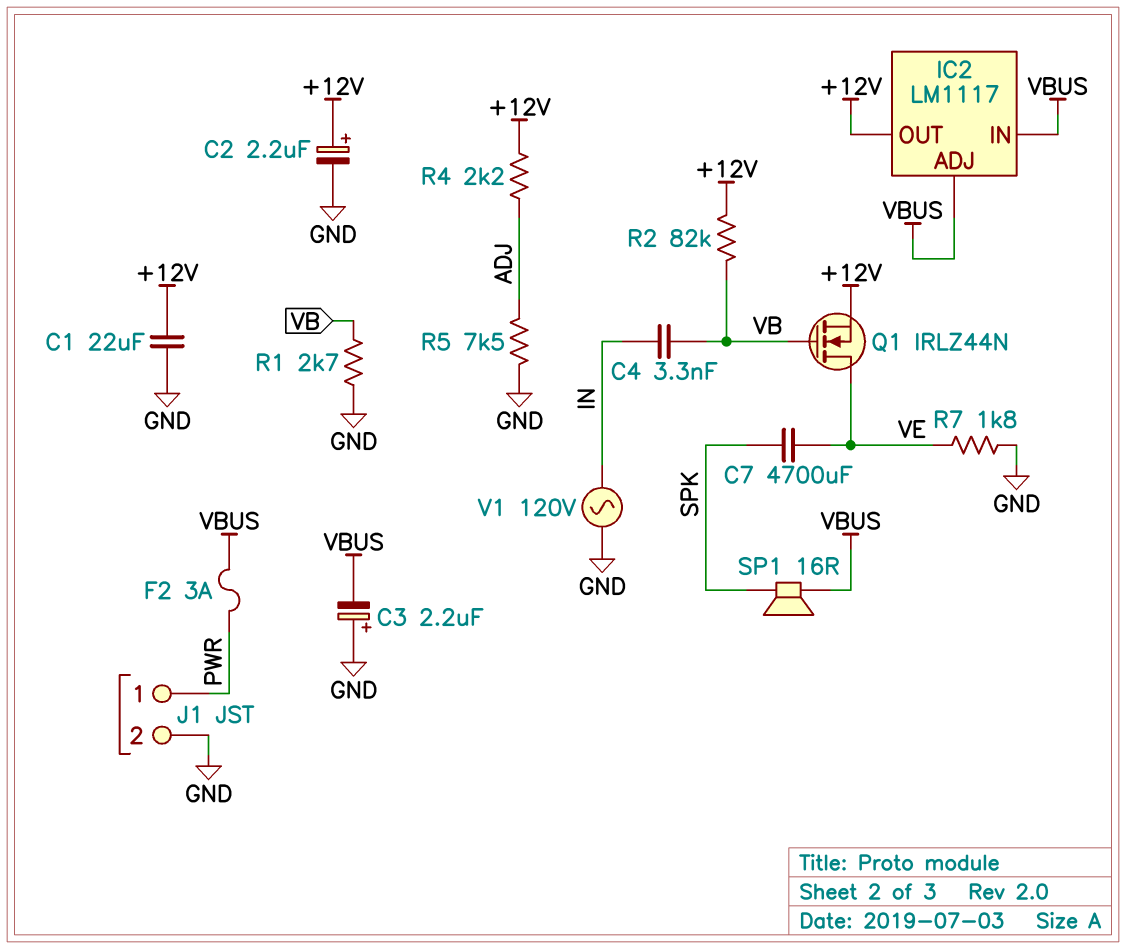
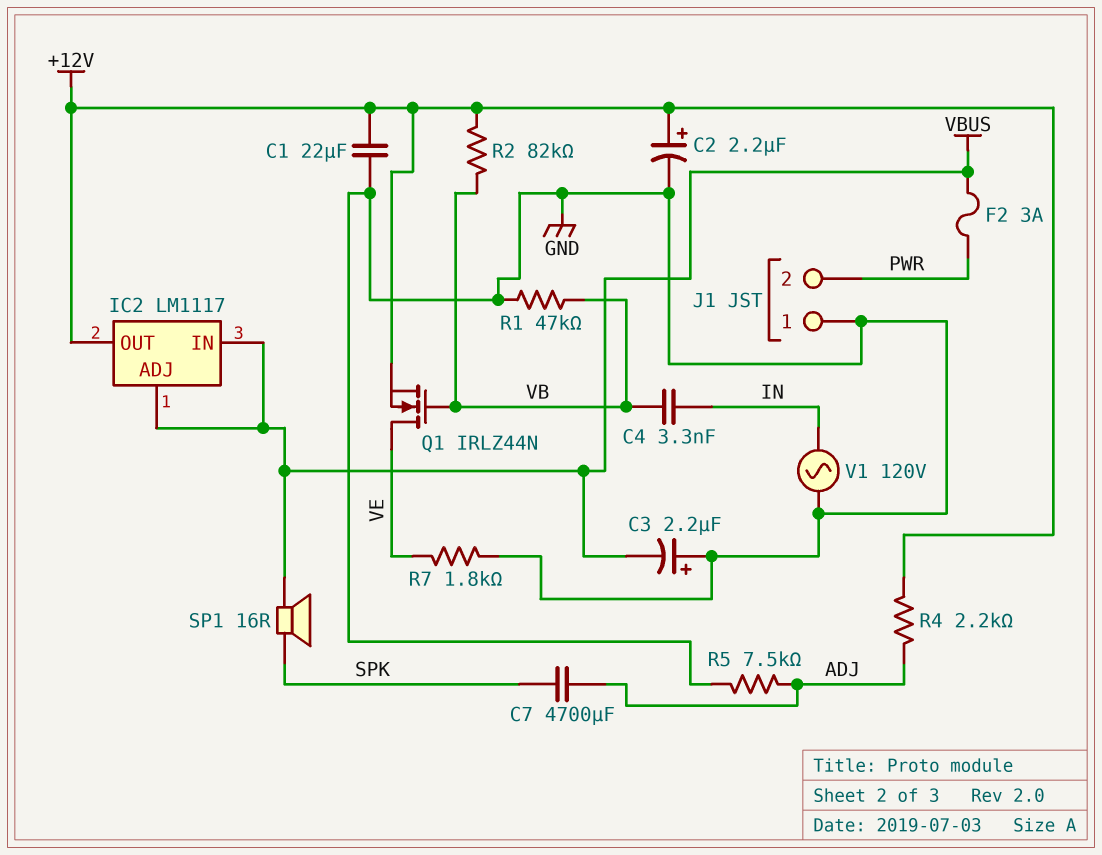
C7: 4700uF (SPK, VE) -> 4700uF (ADJ, SPK)
J1 pin 1: PWR -> GND
J1 pin 2: GND -> PWR
R1: 2.7k (GND, VB) -> 47k (GND, VB)

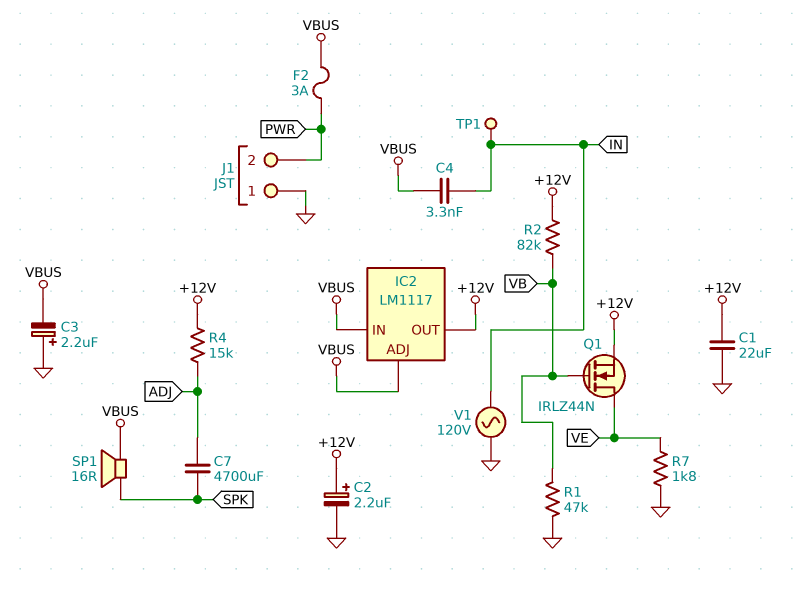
C4: 3.3nF (IN, VB) -> 3.3nF (IN, VBUS)
R4: 2.2k (+12V, ADJ) -> 15k (+12V, ADJ)
R5: 7.5k (ADJ, GND) -> none
TP1: none -> test point (IN)

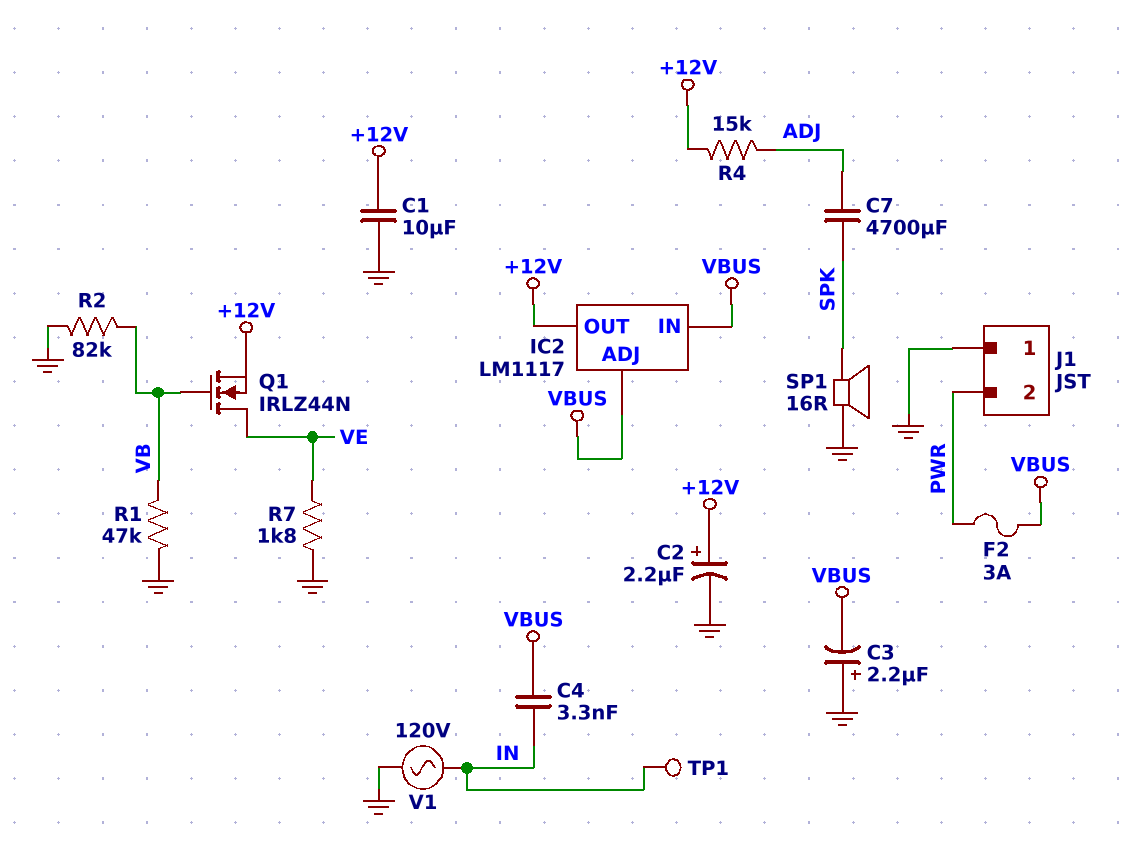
C1: 22uF (+12V, GND) -> 10uF (+12V, GND)
R2: 82k (+12V, VB) -> 82k (GND, VB)
SP1: speaker 16R (SPK, VBUS) -> speaker 16R (GND, SPK)

